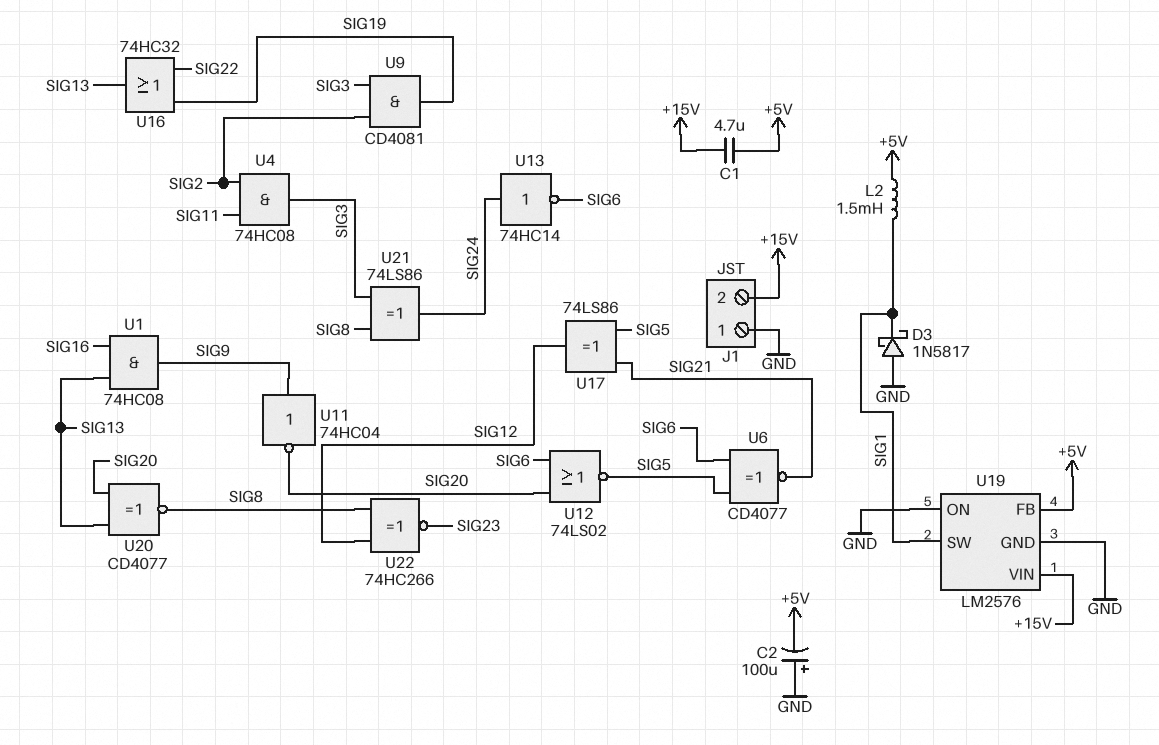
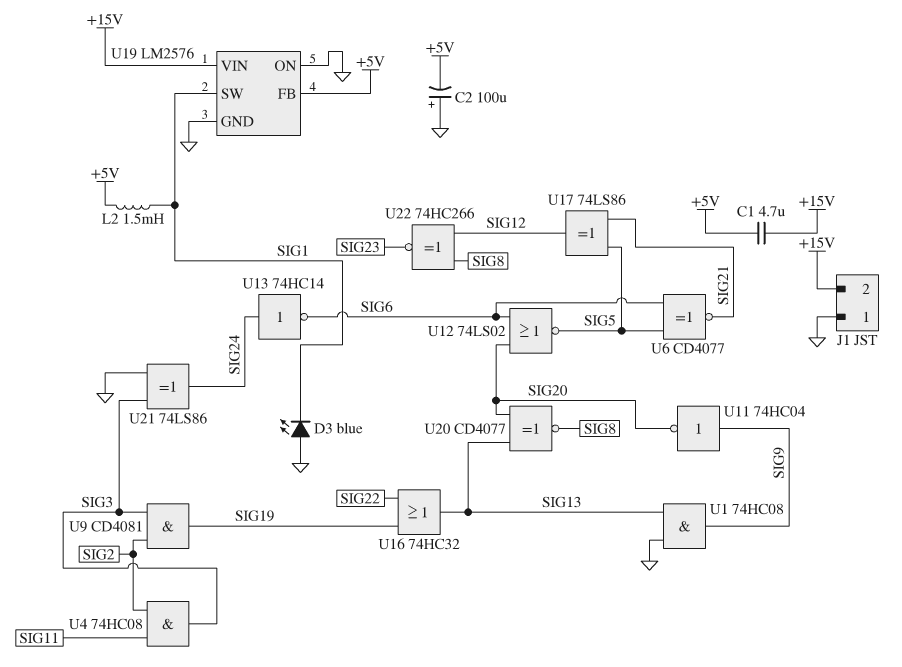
D3: schottky 1N5817 (A GND, K SIG1) -> LED blue (A GND, K SIG1)
U1: AND 74HC08 (in SIG13, in SIG16, out SIG9) -> AND 74HC08 (in GND, in SIG13, out SIG9)
U21: XOR 74LS86 (in SIG3, in SIG8, out SIG24) -> XOR 74LS86 (in GND, in SIG3, out SIG24)

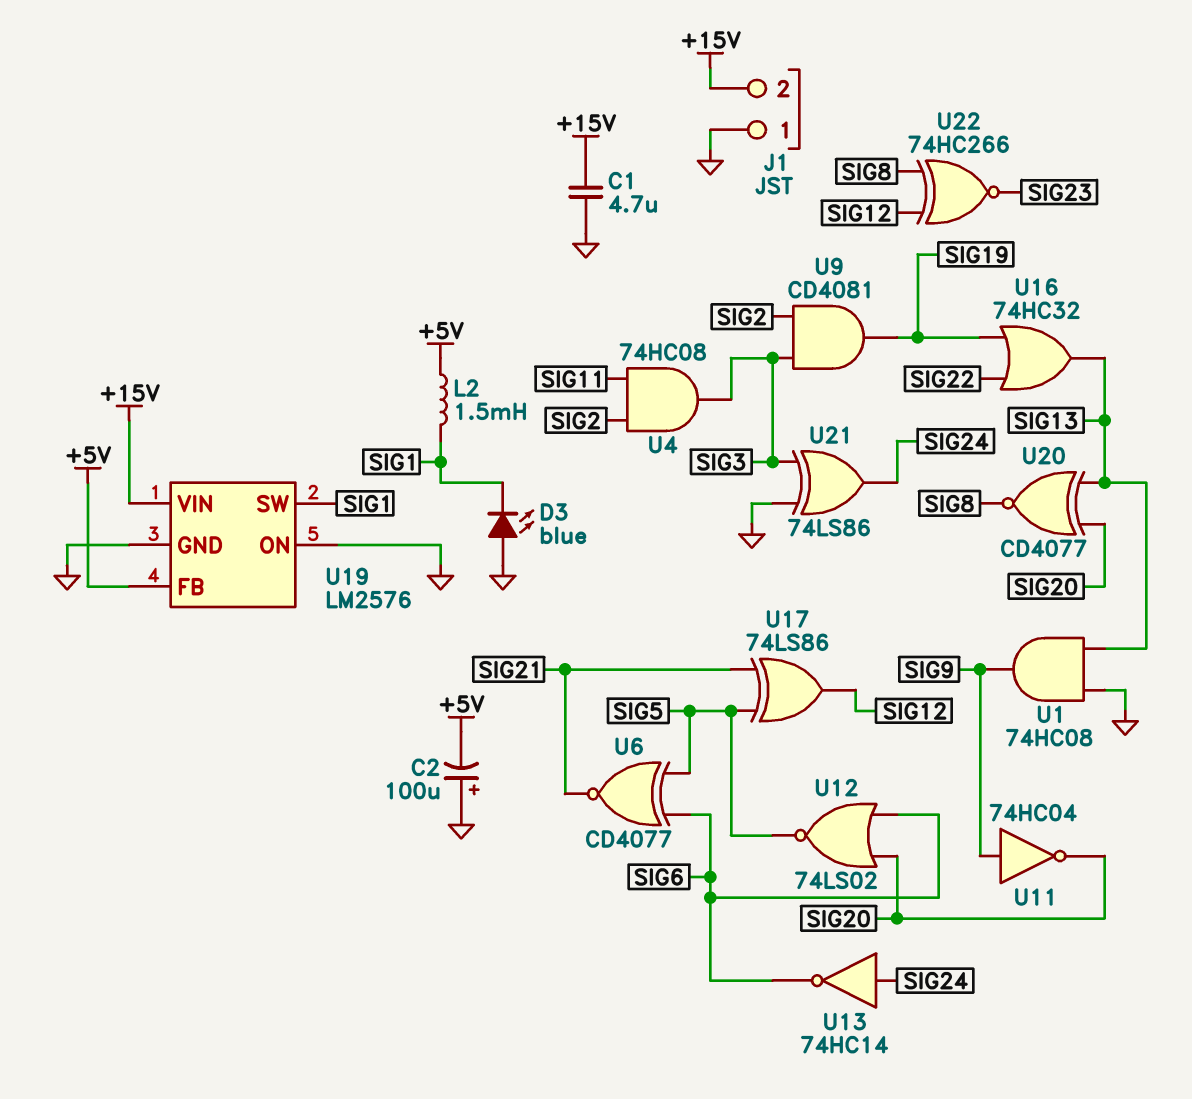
C1: 4.7uF (+5V, +15V) -> 4.7uF (+15V, GND)

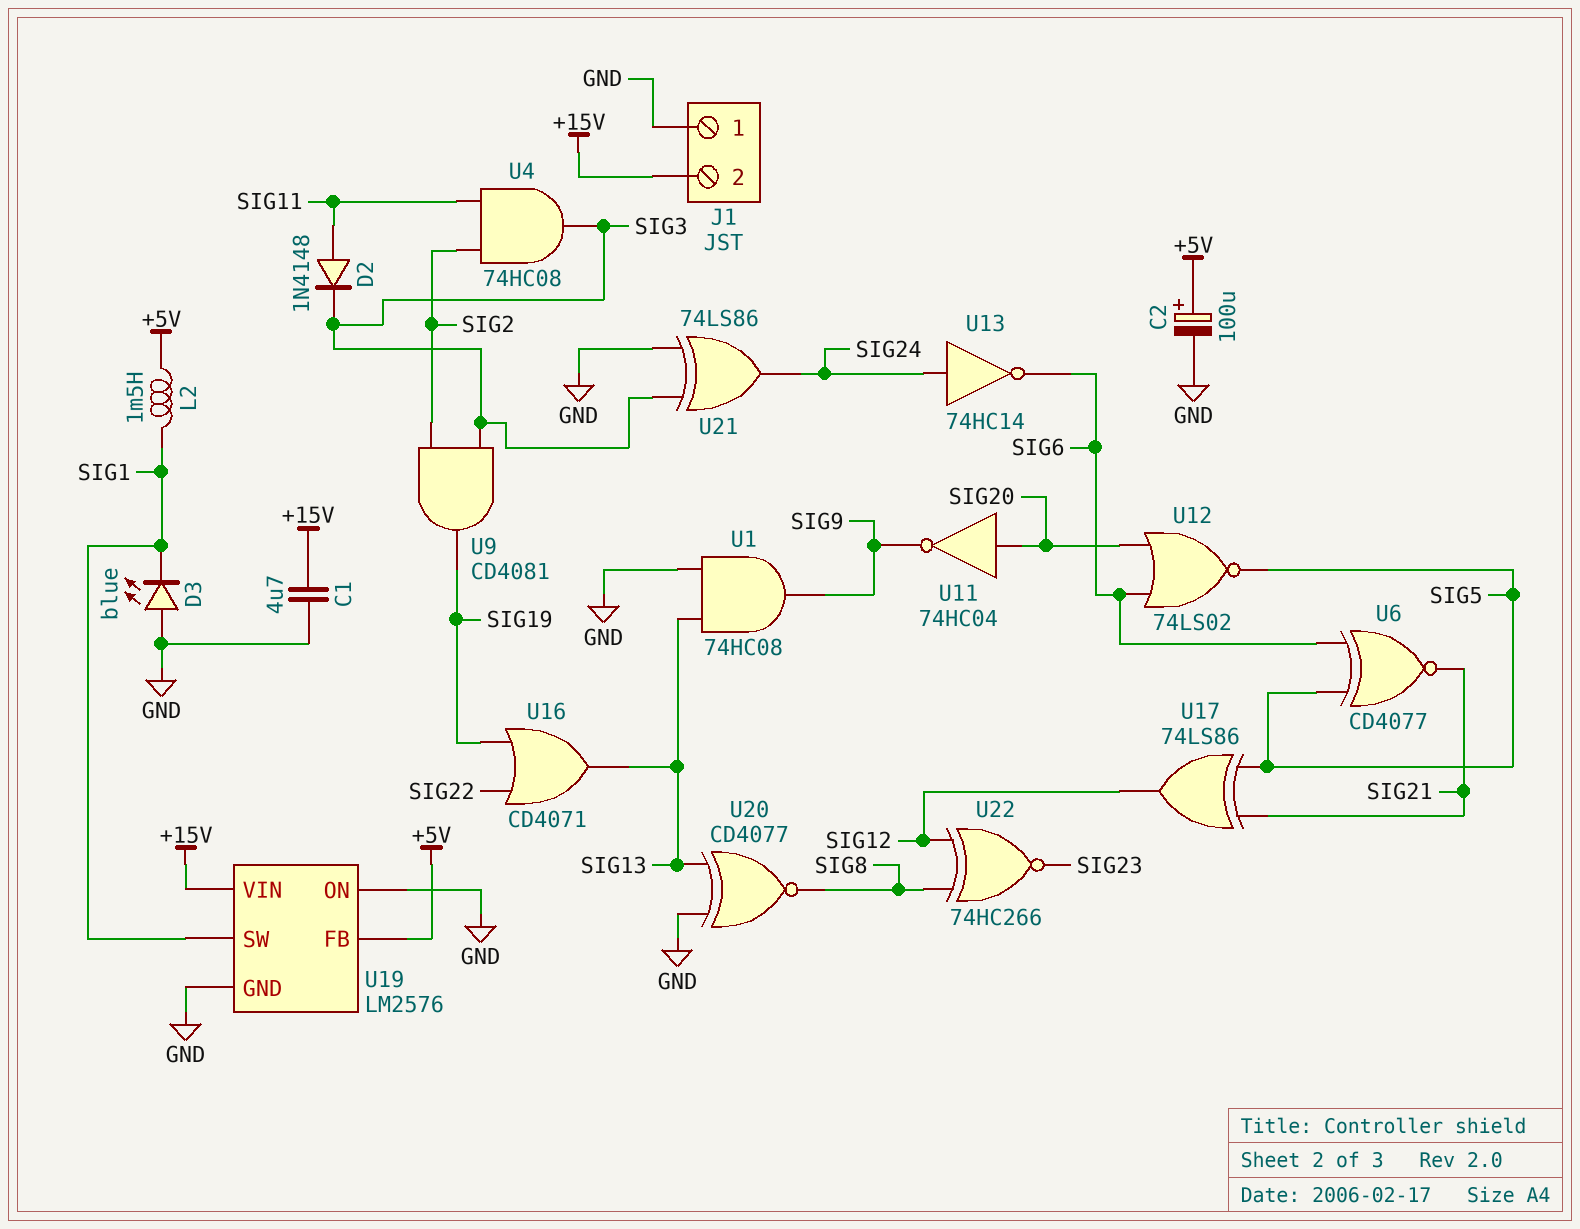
C2: 100uF (plus GND, minus +5V) -> 100uF (plus +5V, minus GND)
D2: none -> diode 1N4148 (A SIG11, K SIG3)
U11: NOT 74HC04 (in SIG9, out SIG20) -> NOT 74HC04 (in SIG20, out SIG9)
U16: OR 74HC32 (in SIG19, in SIG22, out SIG13) -> OR CD4071 (in SIG19, in SIG22, out SIG13)
U20: XNOR CD4077 (in SIG13, in SIG20, out SIG8) -> XNOR CD4077 (in GND, in SIG13, out SIG8)

